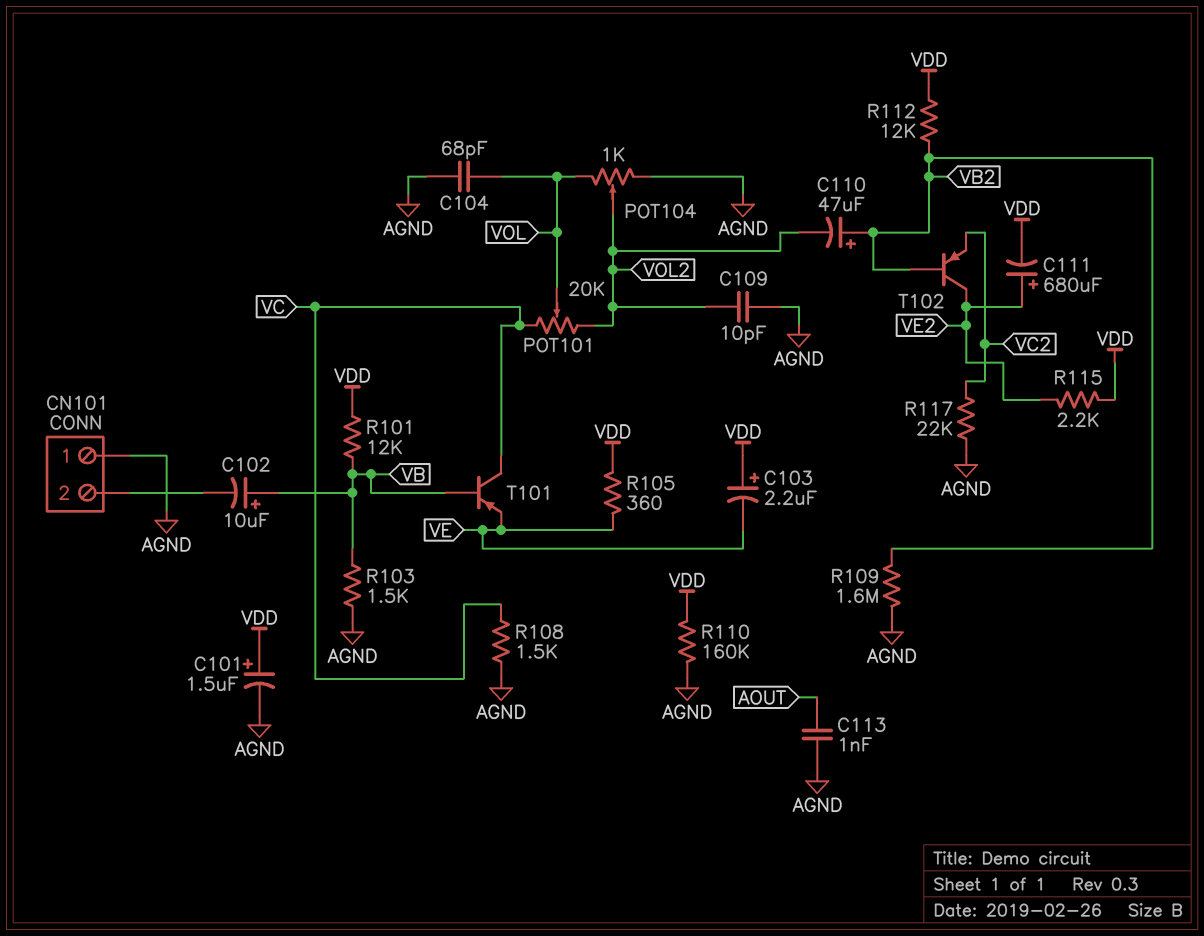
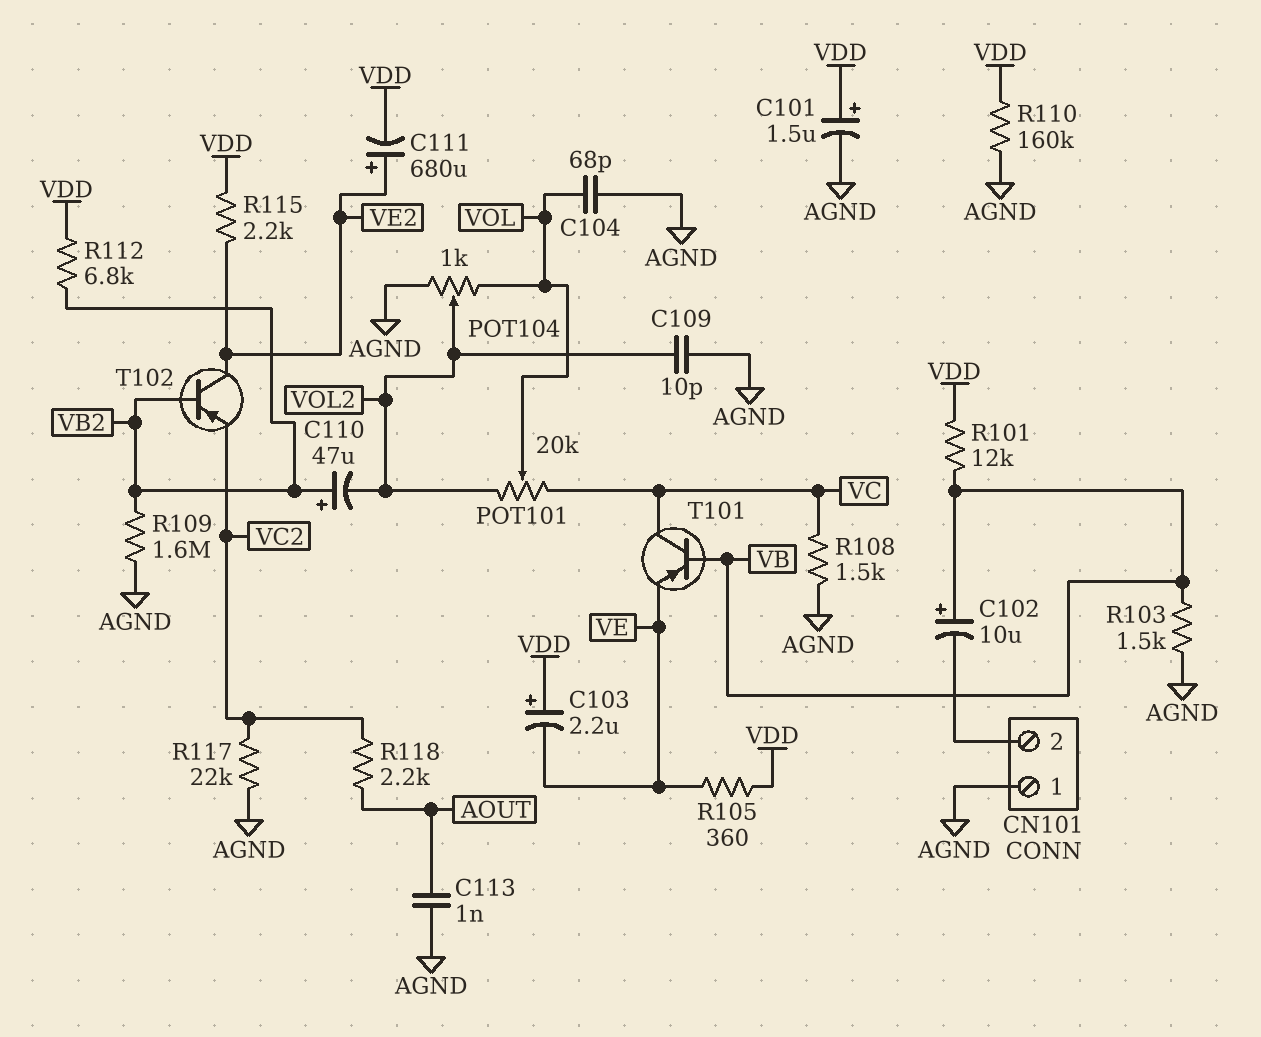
R112: 12k (VB2, VDD) -> 6.8k (VB2, VDD)
R118: none -> 2.2k (AOUT, VC2)

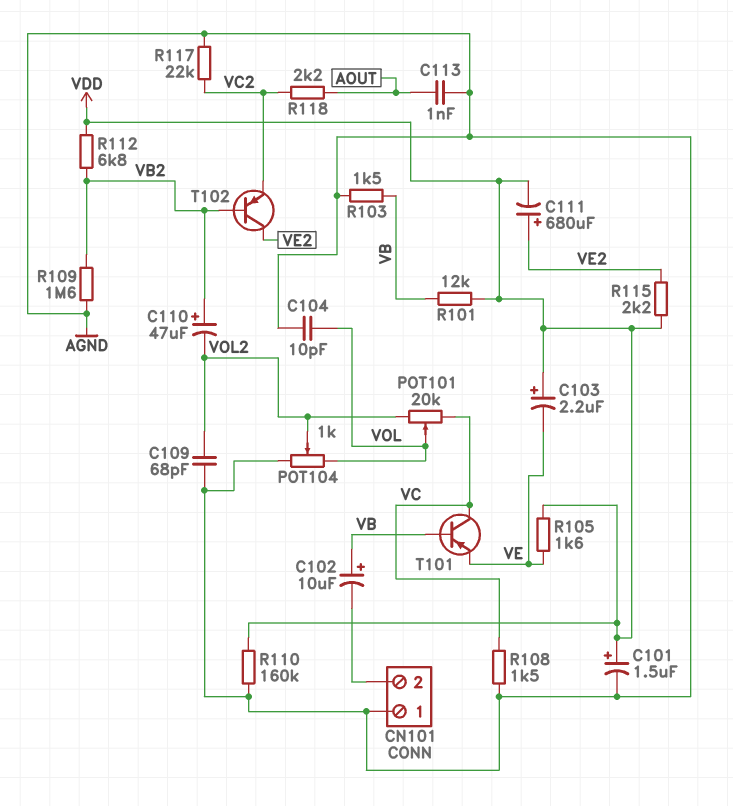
C104: 68pF (AGND, VOL) -> 10pF (AGND, VOL)
C109: 10pF (AGND, VOL2) -> 68pF (AGND, VOL2)
R105: 360 (VDD, VE) -> 1.6k (VDD, VE)

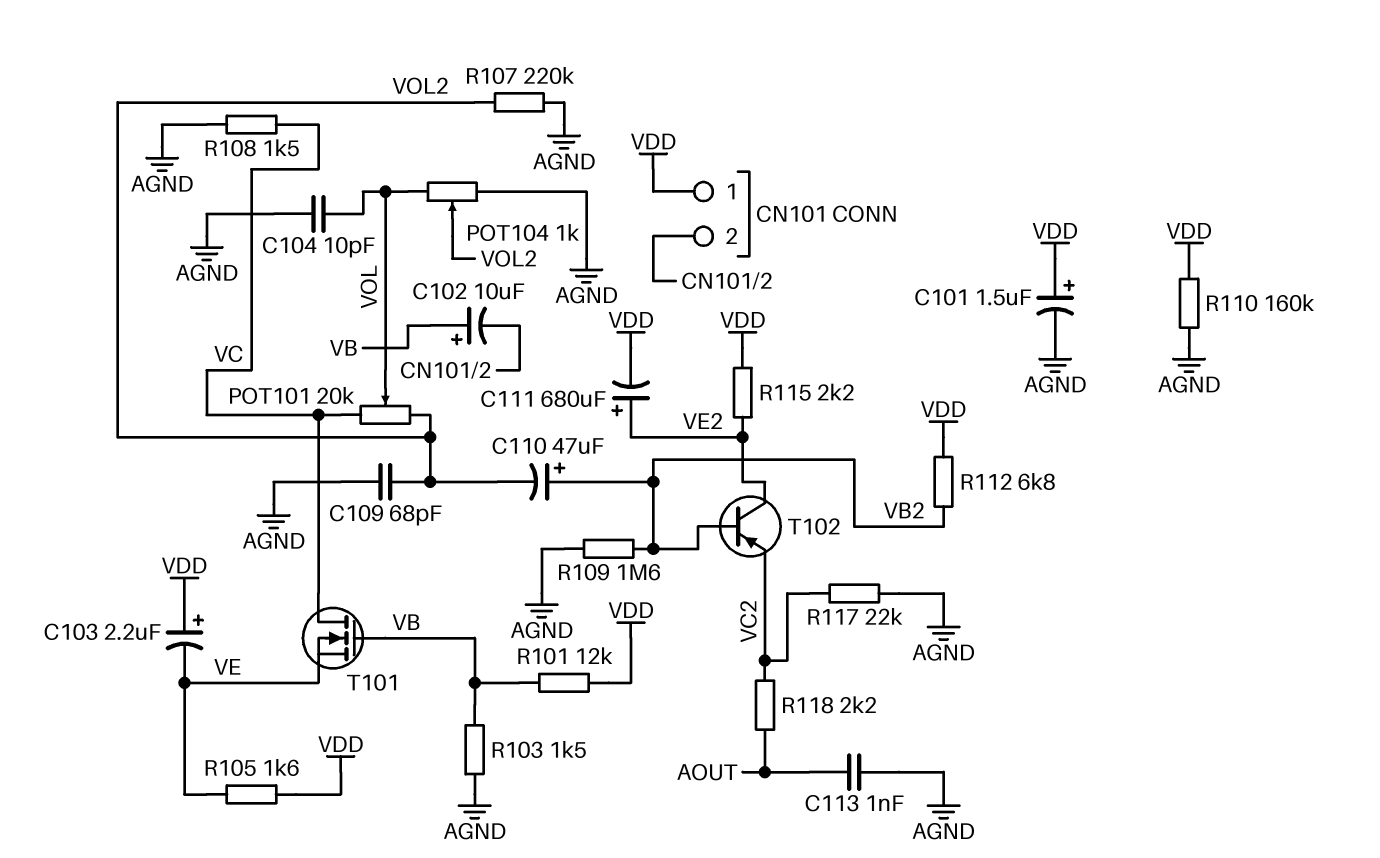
CN101 pin 1: AGND -> VDD
R107: none -> 220k (AGND, VOL2)
T101: PNP (B VB, C VC, E VE) -> NMOS (G VB, D VC, S VE)

